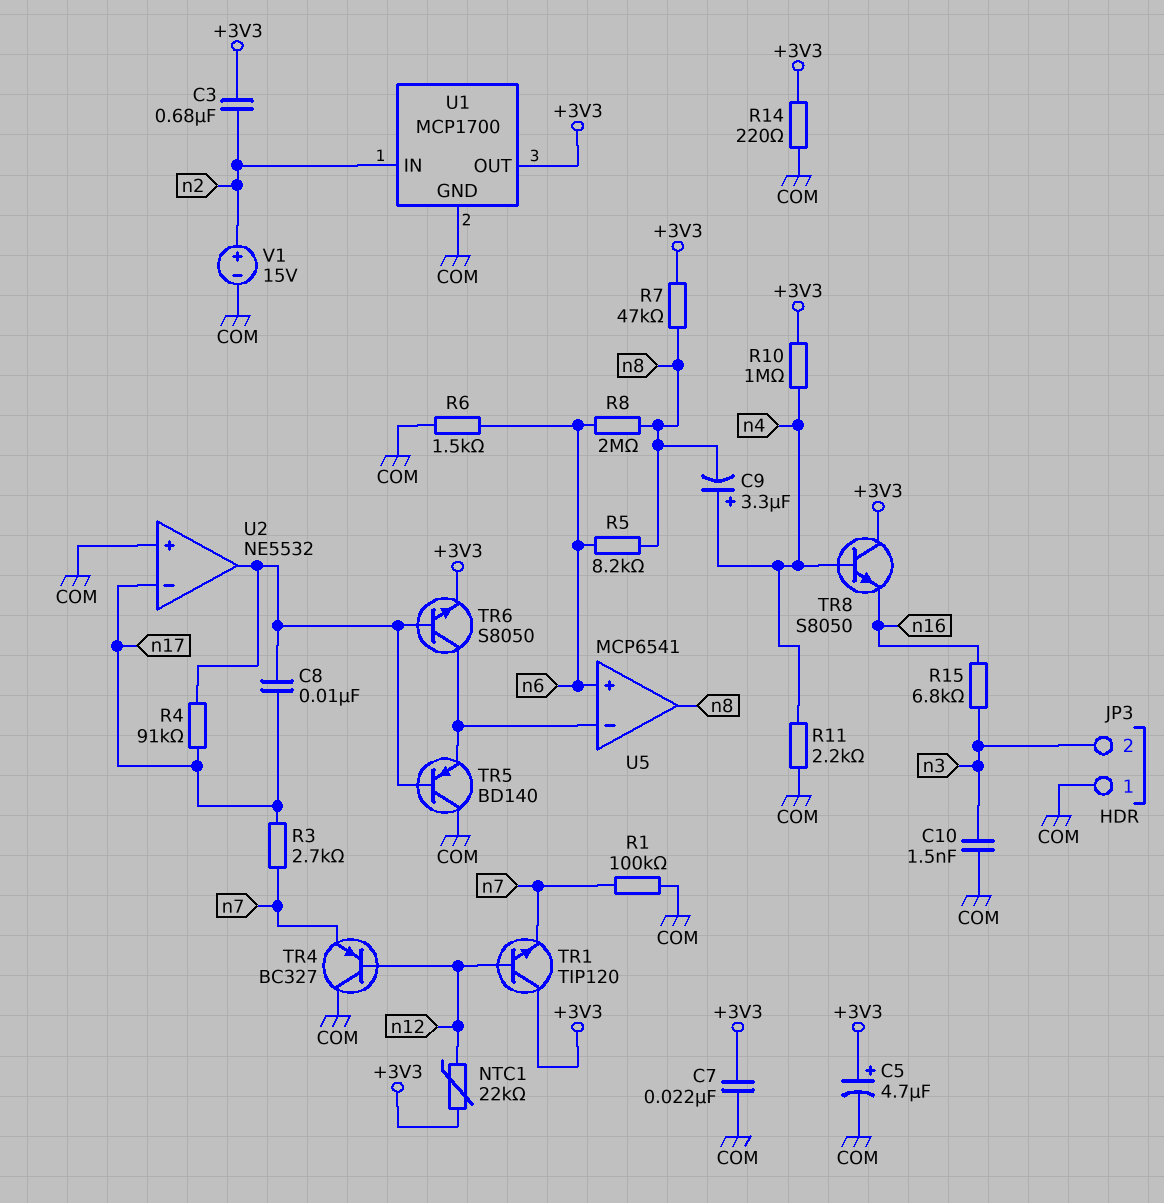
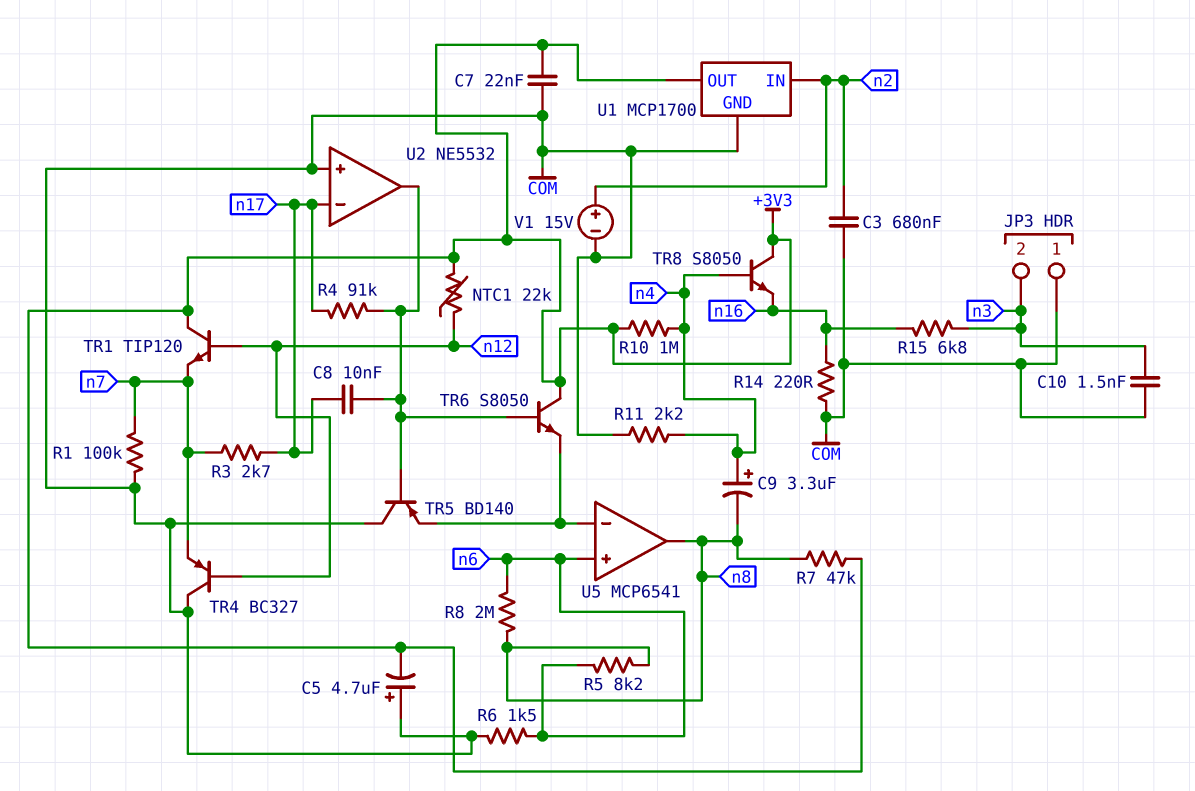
C3: 680nF (+3V3, n2) -> 680nF (COM, n2)
C5: 4.7uF (plus +3V3, minus COM) -> 4.7uF (plus COM, minus +3V3)
R14: 220 (+3V3, COM) -> 220 (COM, n16)
TR6: NPN S8050 (B U2/out, C U5/in-, E +3V3) -> NPN S8050 (B U2/out, C +3V3, E U5/in-)

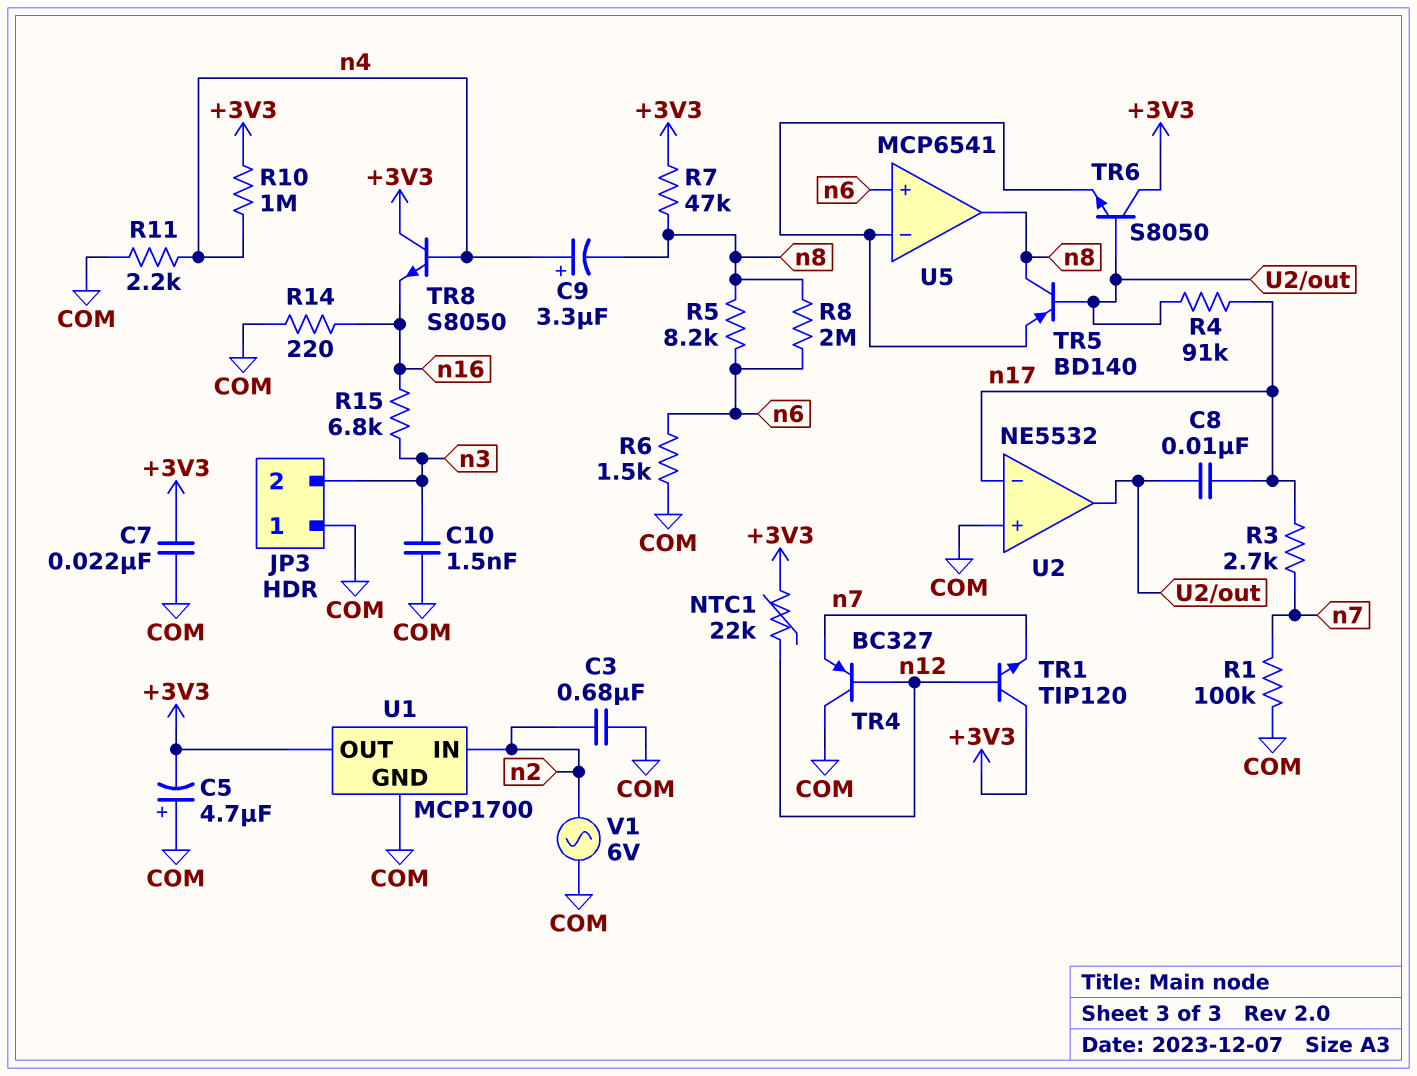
TR5: PNP BD140 (B U2/out, C COM, E U5/in-) -> PNP BD140 (B U2/out, C n8, E U5/in-)
V1: 15V (plus n2, minus COM) -> AC 6V (COM, n2)

